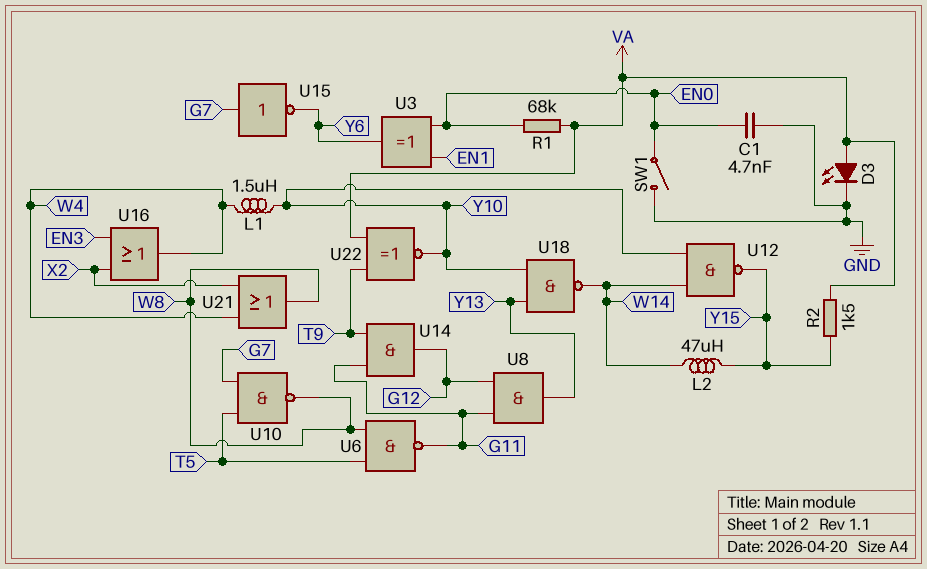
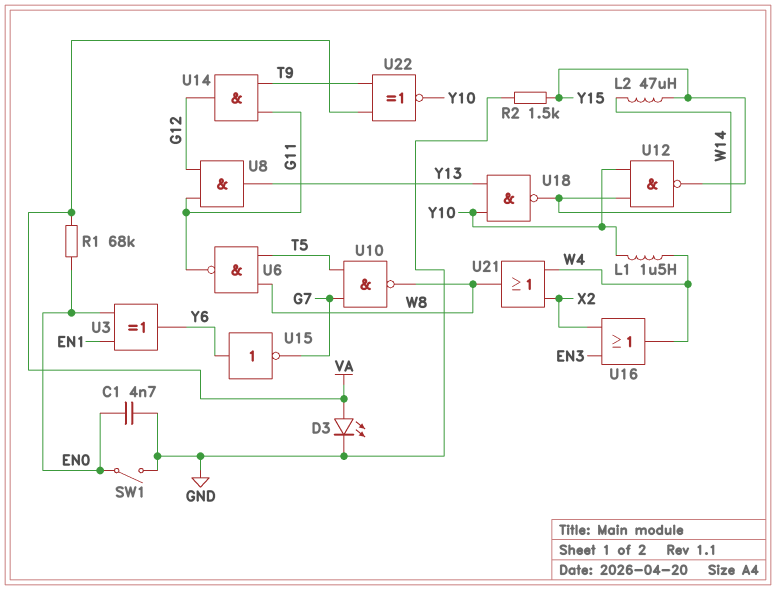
R2: 1.5k (VA, Y15) -> 1.5k (GND, Y15)
U15: NOT (in G7, out Y6) -> NOT (in Y6, out G7)

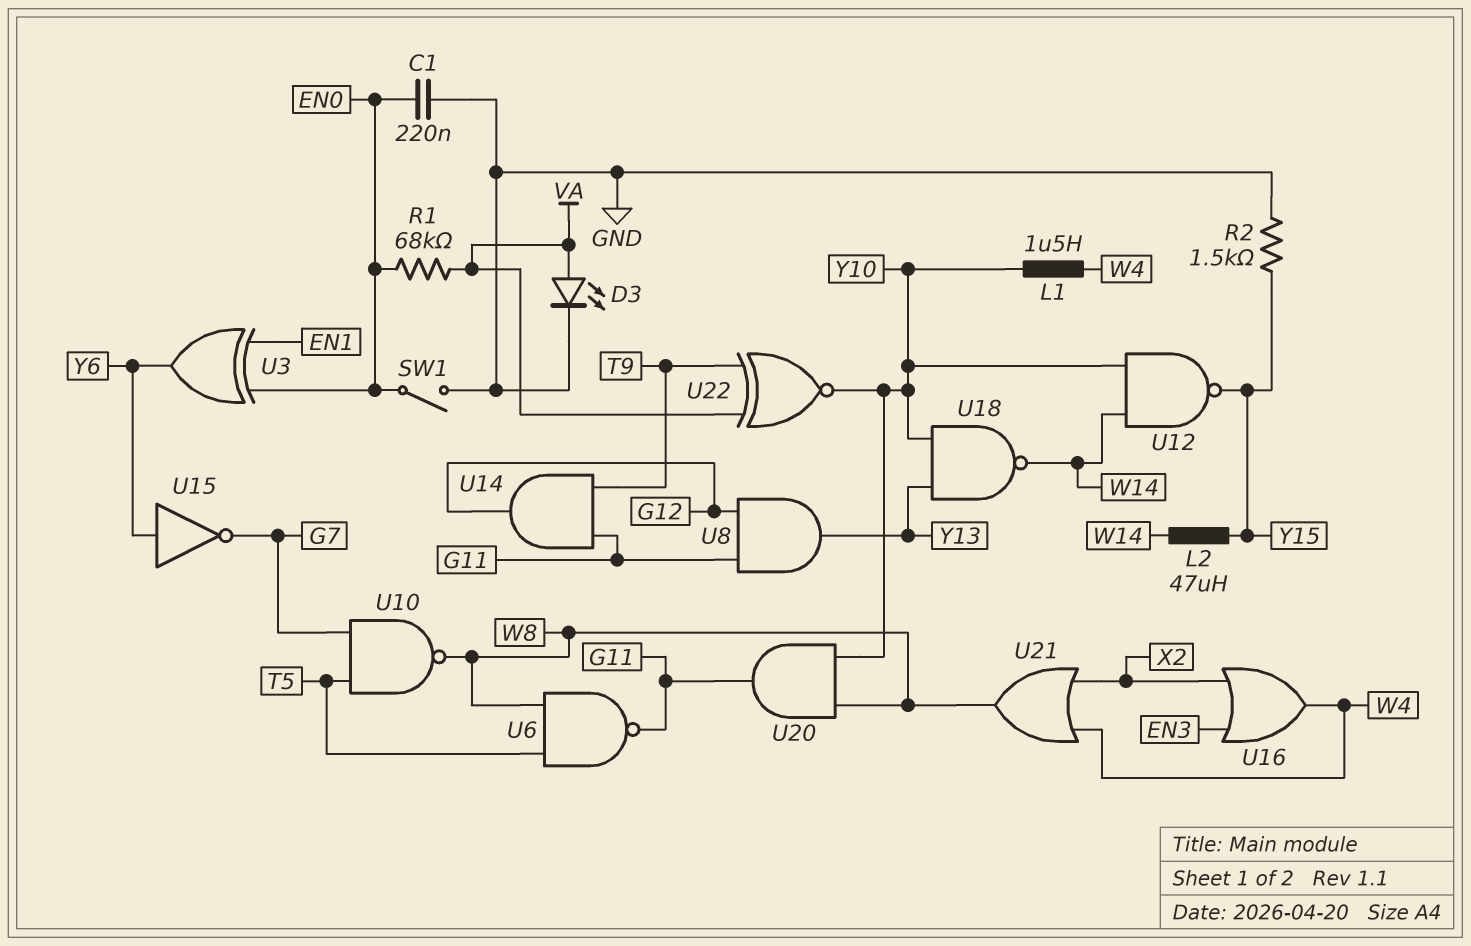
C1: 4.7nF (EN0, GND) -> 220nF (EN0, GND)
U20: none -> AND (in W8, in Y10, out G11)

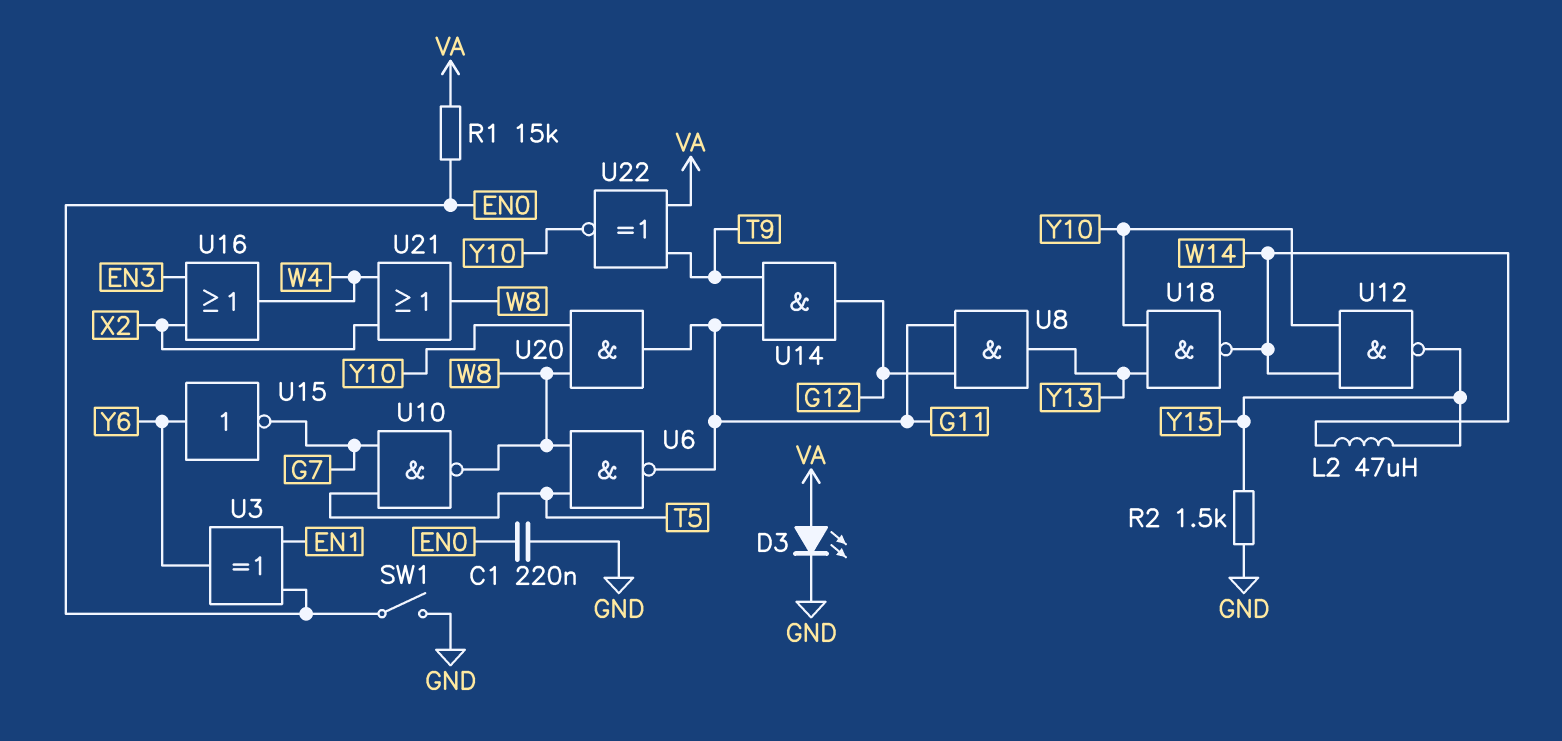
L1: 1.5uH (W4, Y10) -> none
R1: 68k (EN0, VA) -> 15k (EN0, VA)

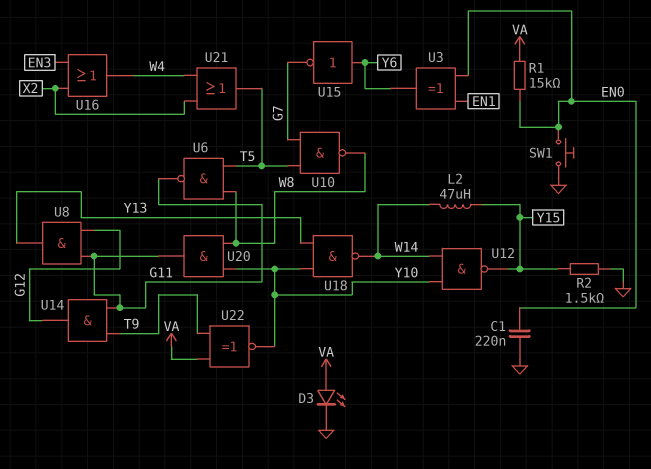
SW1: switch (EN0, GND) -> button (EN0, GND)
U21: OR (in W4, in X2, out W8) -> OR (in W4, in X2, out T5)

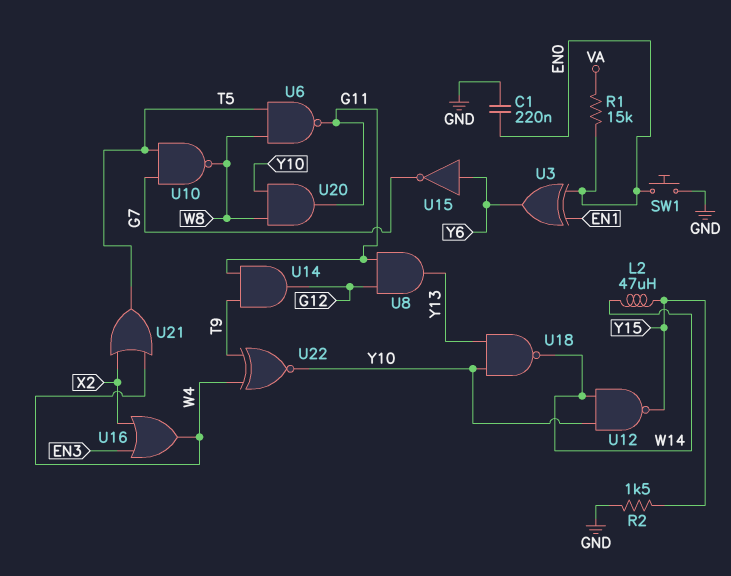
D3: LED (A VA, K GND) -> none
U22: XNOR (in T9, in VA, out Y10) -> XNOR (in T9, in W4, out Y10)

